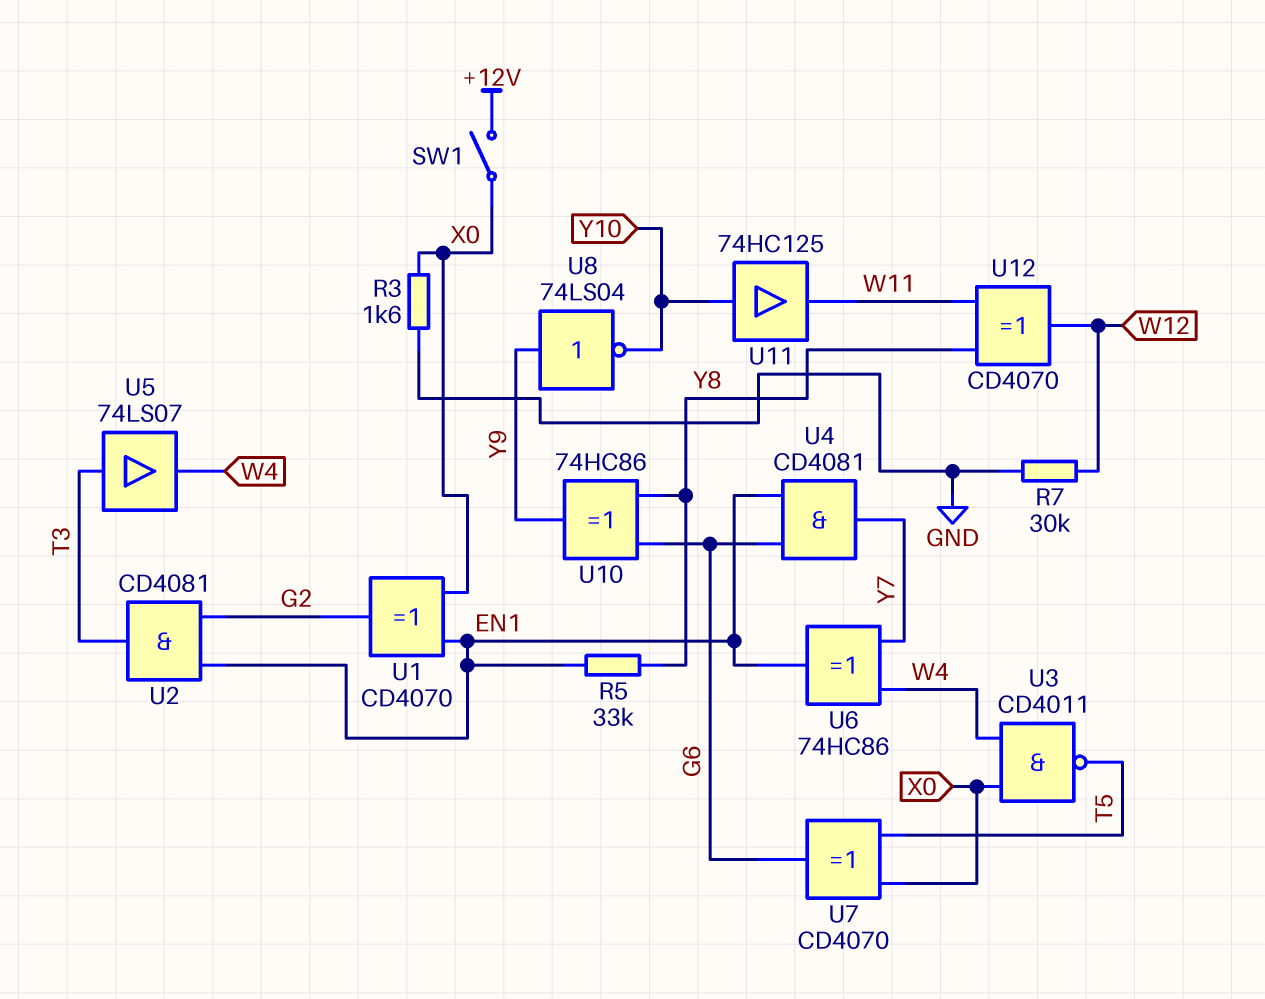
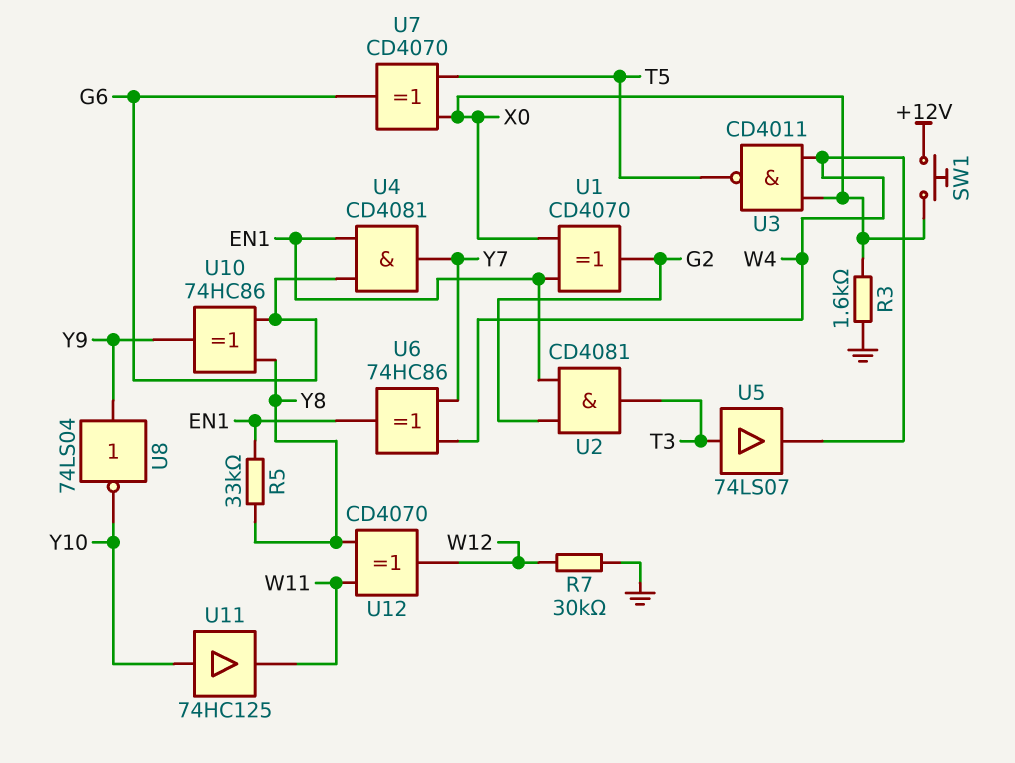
SW1: switch (+12V, X0) -> button (+12V, X0)

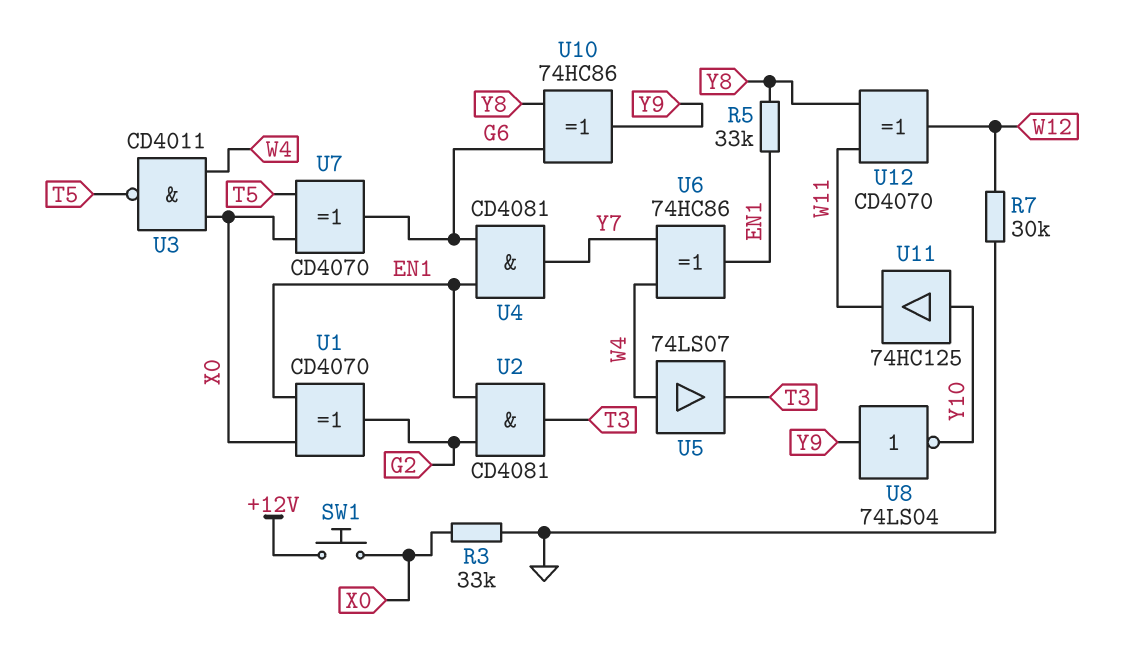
R3: 1.6k (GND, X0) -> 33k (GND, X0)
U5: buffer 74LS07 (in T3, out W4) -> buffer 74LS07 (in W4, out T3)

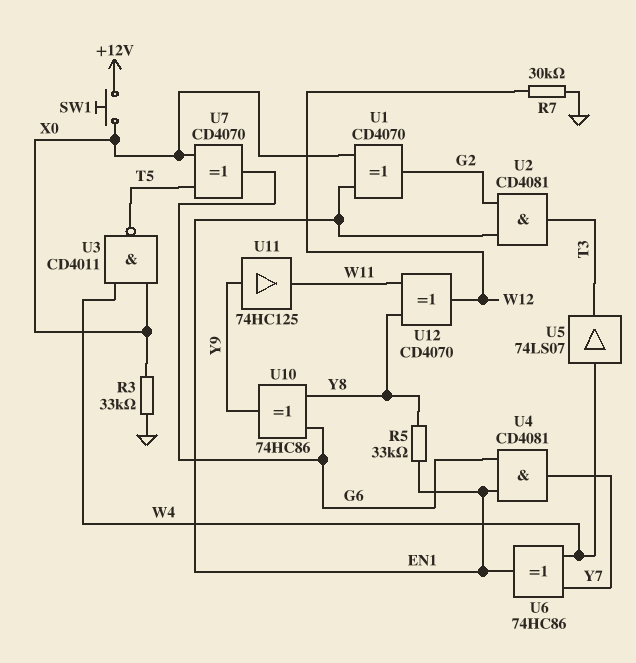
U8: NOT 74LS04 (in Y9, out Y10) -> none
U11: buffer 74HC125 (in Y10, out W11) -> buffer 74HC125 (in Y9, out W11)

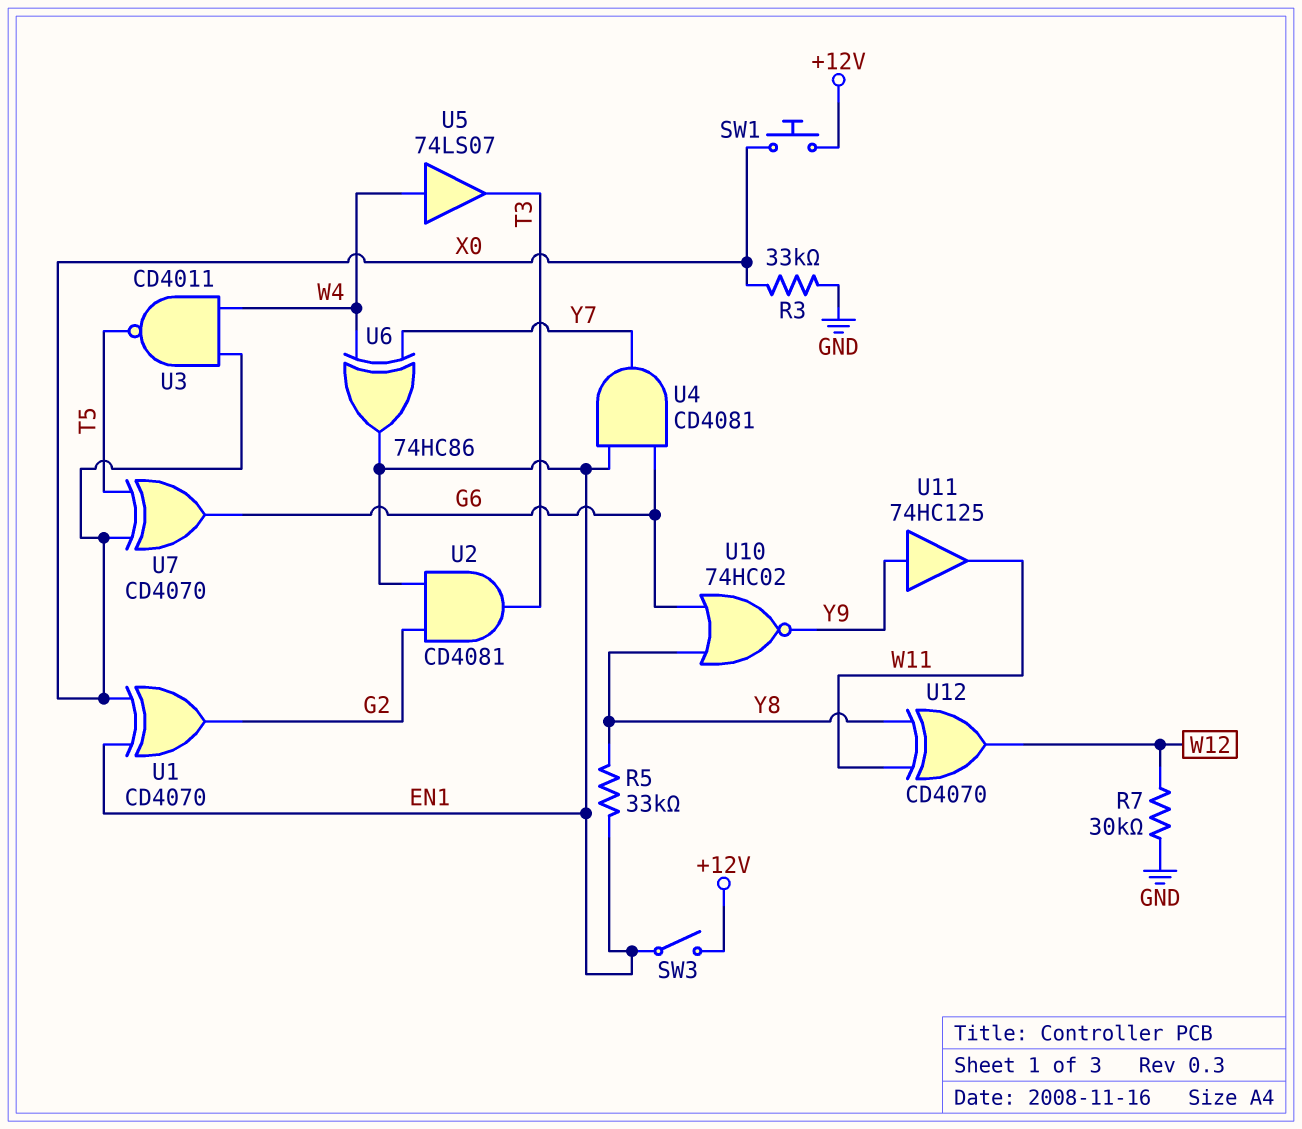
SW3: none -> switch (+12V, EN1)
U10: XOR 74HC86 (in G6, in Y8, out Y9) -> NOR 74HC02 (in G6, in Y8, out Y9)

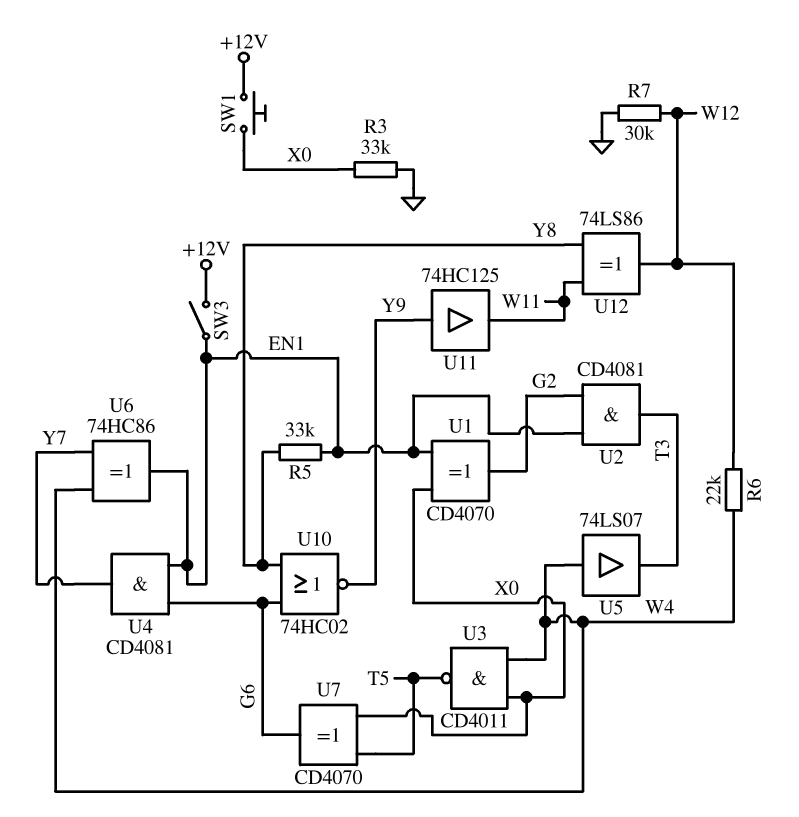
R6: none -> 22k (W4, W12)
U12: XOR CD4070 (in W11, in Y8, out W12) -> XOR 74LS86 (in W11, in Y8, out W12)

